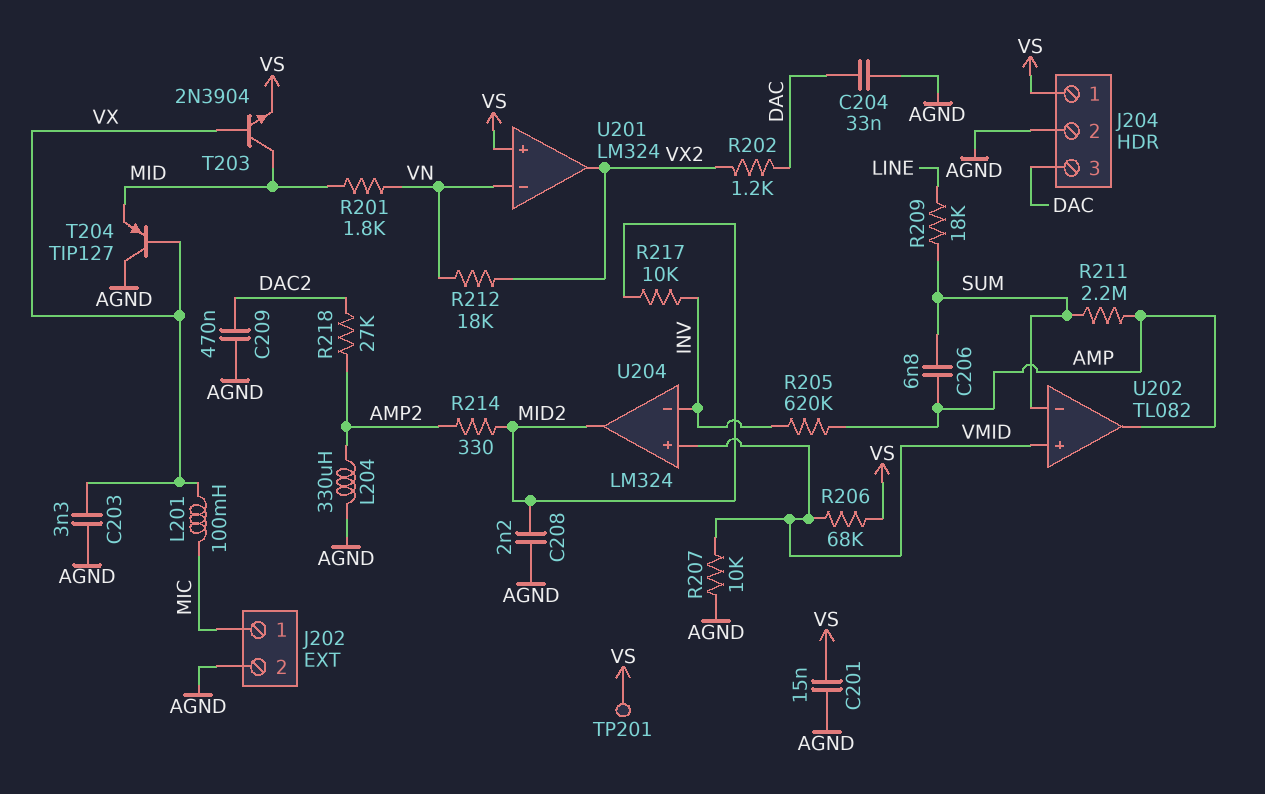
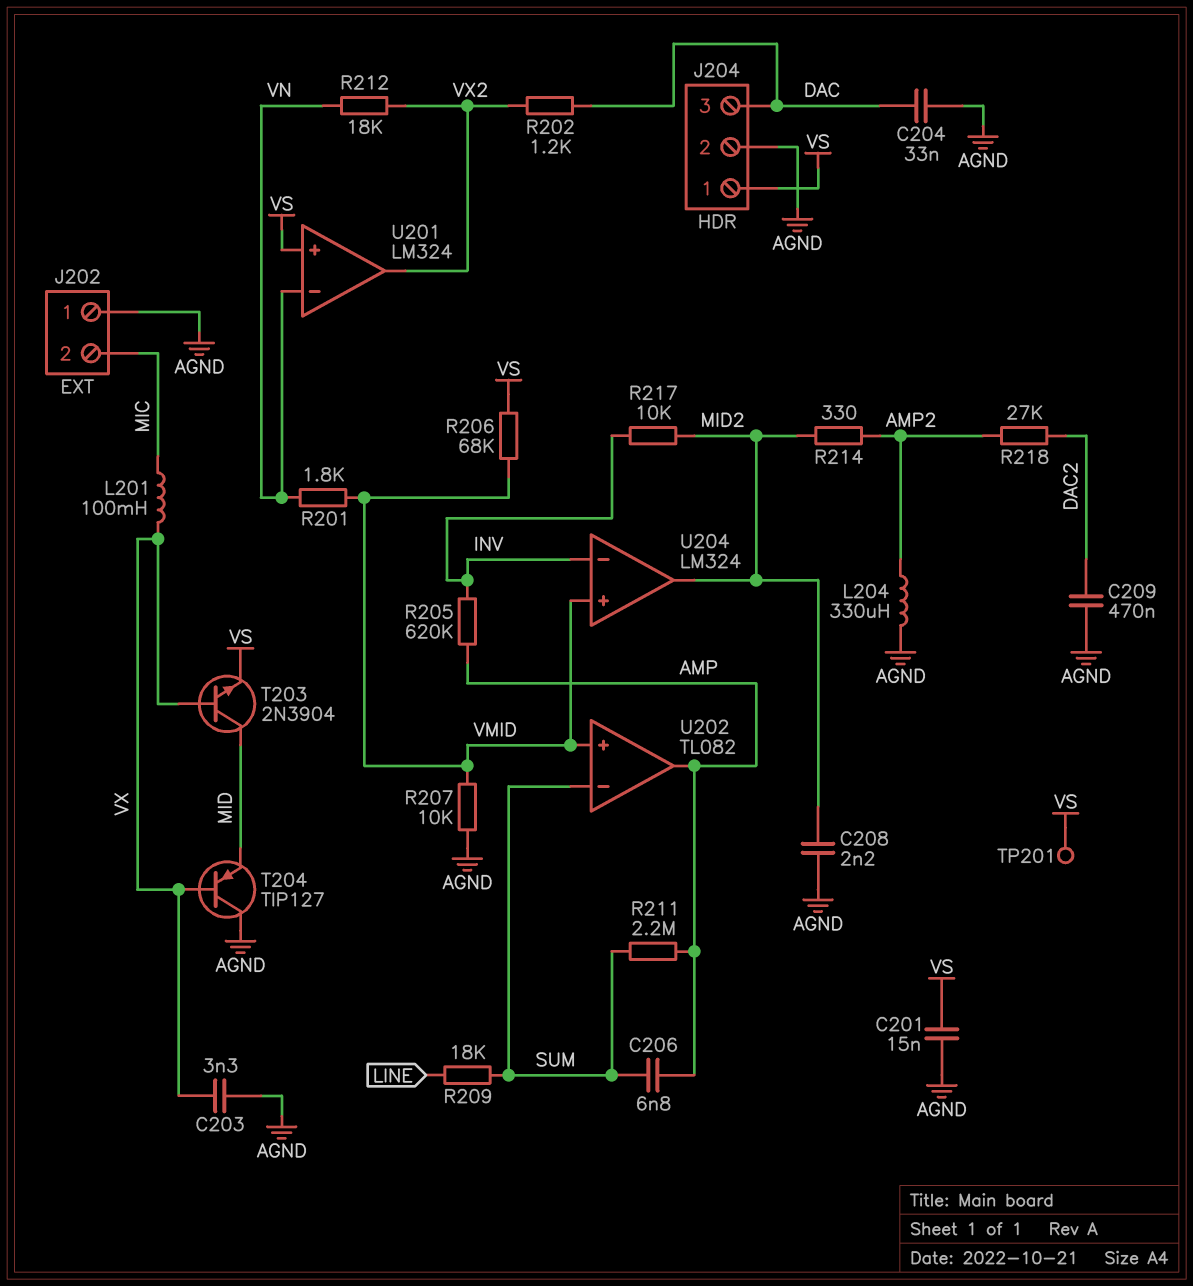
J202 pin 1: MIC -> AGND
J202 pin 2: AGND -> MIC
R201: 1.8k (MID, VN) -> 1.8k (VMID, VN)

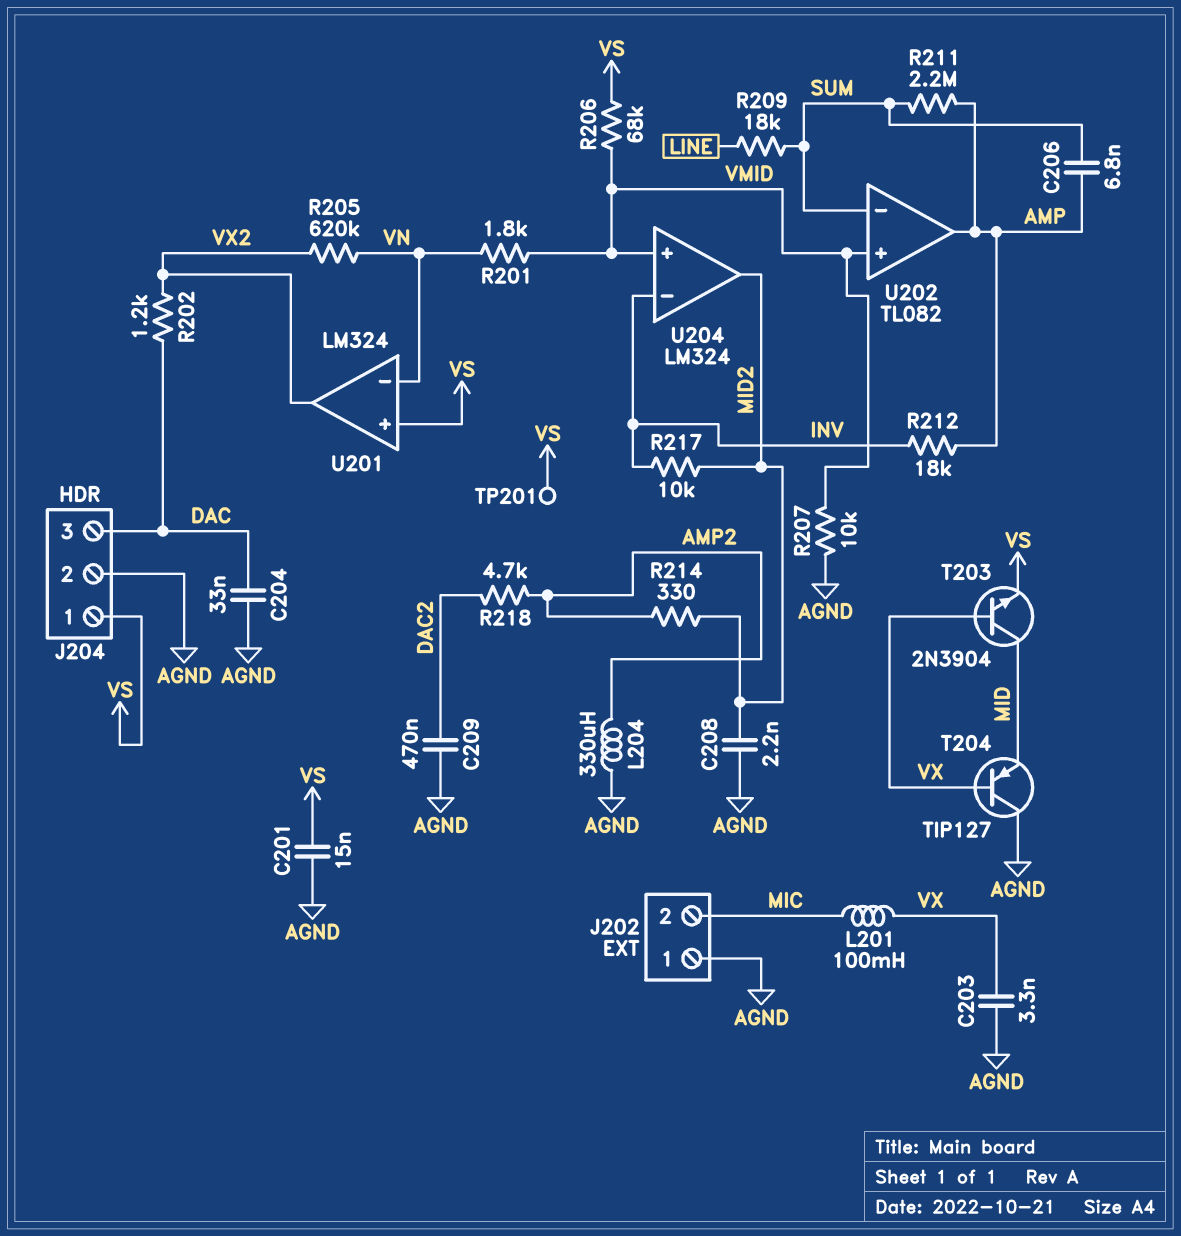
R205: 620k (AMP, INV) -> 620k (VN, VX2)
R212: 18k (VN, VX2) -> 18k (AMP, INV)
R218: 27k (AMP2, DAC2) -> 4.7k (AMP2, DAC2)

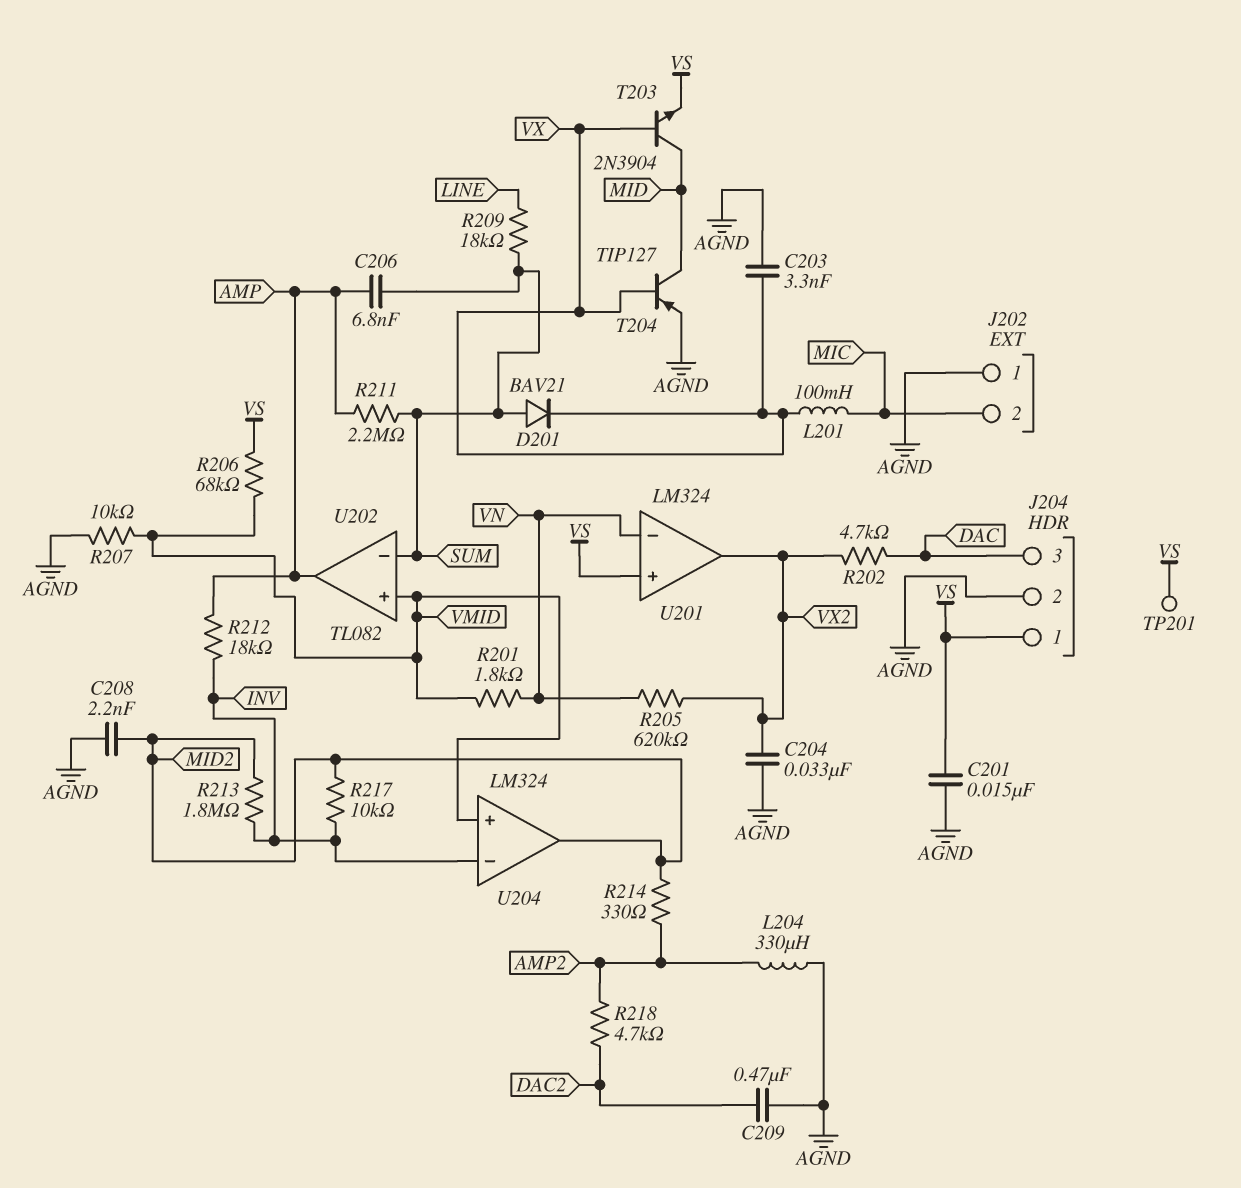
C204: 33nF (AGND, DAC) -> 33nF (AGND, VX2)
D201: none -> diode BAV21 (A SUM, K VX)
R202: 1.2k (DAC, VX2) -> 4.7k (DAC, VX2)
R213: none -> 1.8M (INV, MID2)
T204: PNP TIP127 (B VX, C AGND, E MID) -> PNP TIP127 (B VX, C MID, E AGND)

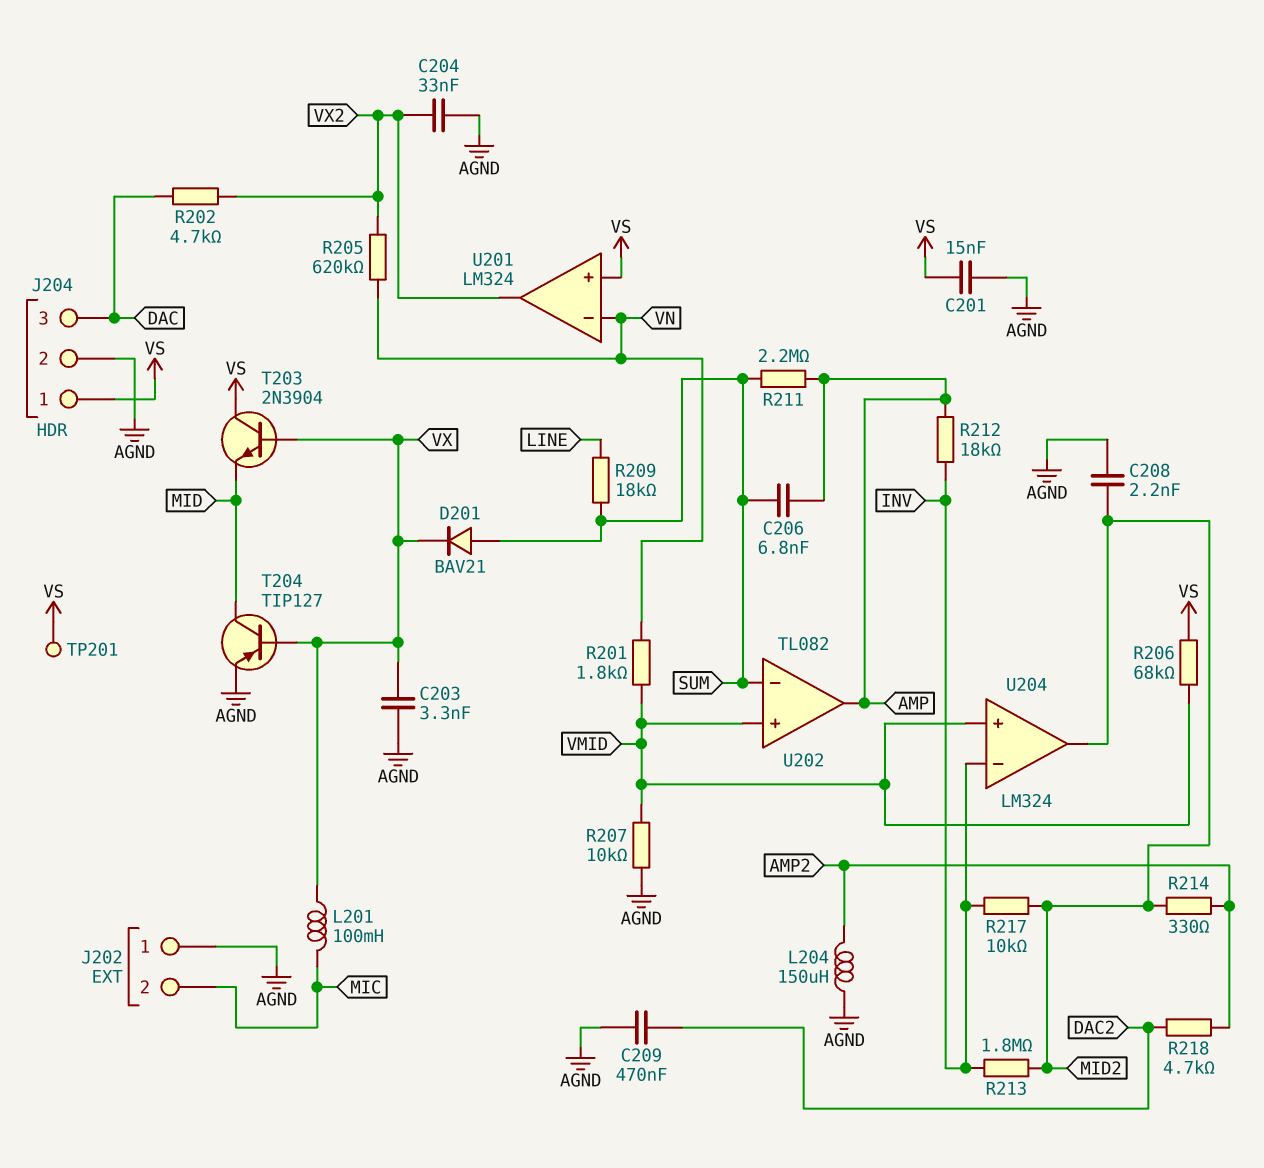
L204: 330uH (AGND, AMP2) -> 150uH (AGND, AMP2)
T203: NPN 2N3904 (B VX, C MID, E VS) -> NPN 2N3904 (B VX, C VS, E MID)

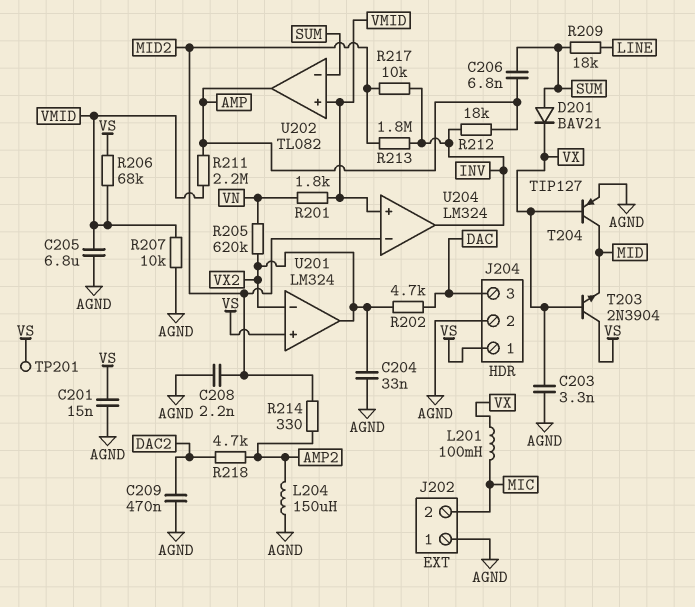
C205: none -> 6.8uF (AGND, VMID)
R211: 2.2M (AMP, SUM) -> 2.2M (AMP, VMID)
U201 pin in-: VN -> VX2
U204 pin in-: INV -> MID2
U204 pin out: MID2 -> INV

